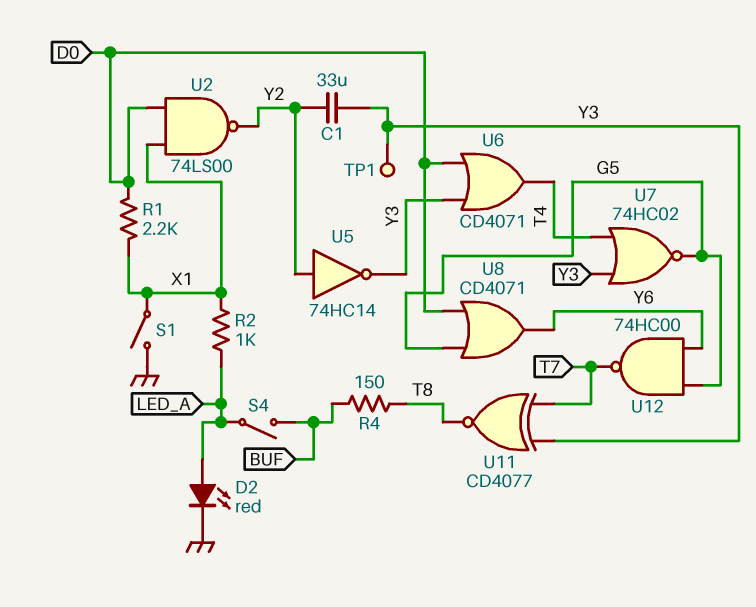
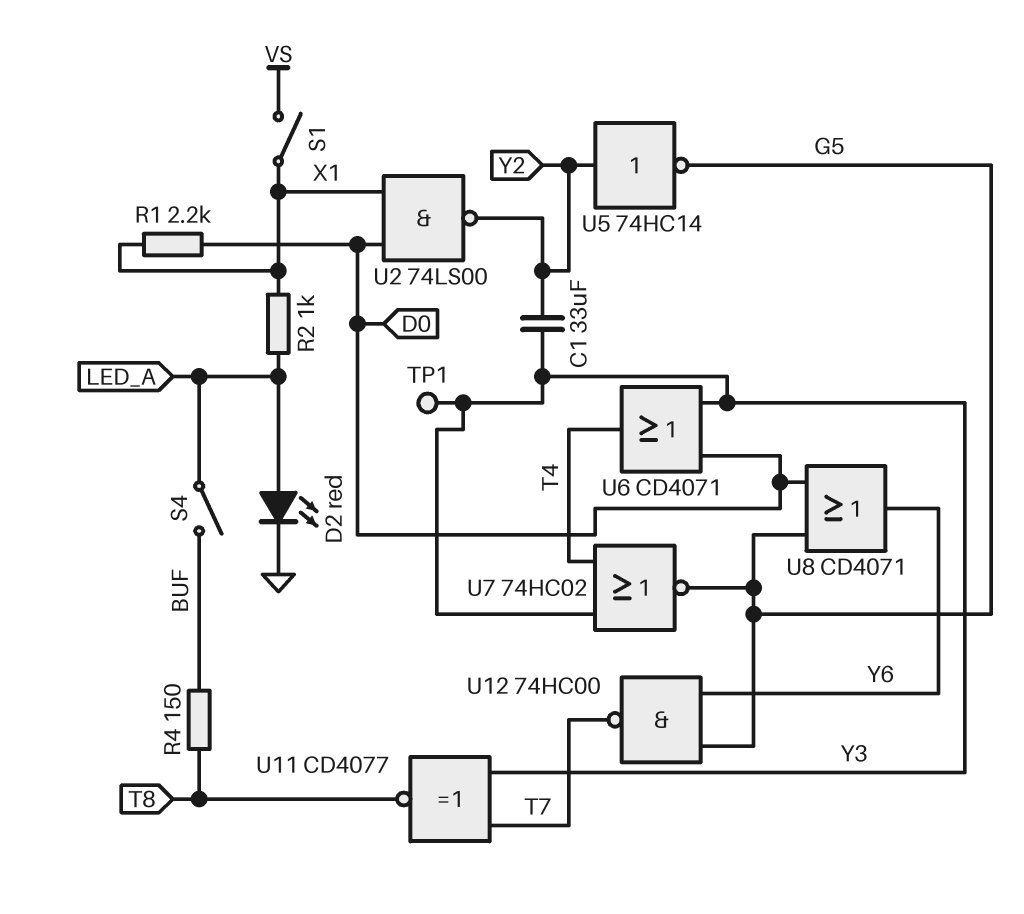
S1: switch (GND, X1) -> switch (VS, X1)
U5: NOT 74HC14 (in Y2, out Y3) -> NOT 74HC14 (in Y2, out G5)

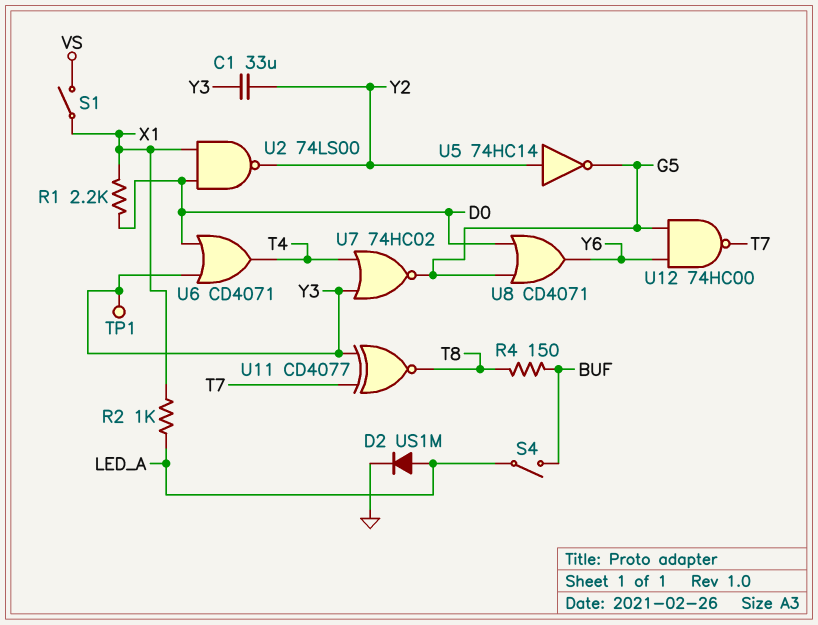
D2: LED red (A LED_A, K GND) -> diode US1M (A LED_A, K GND)

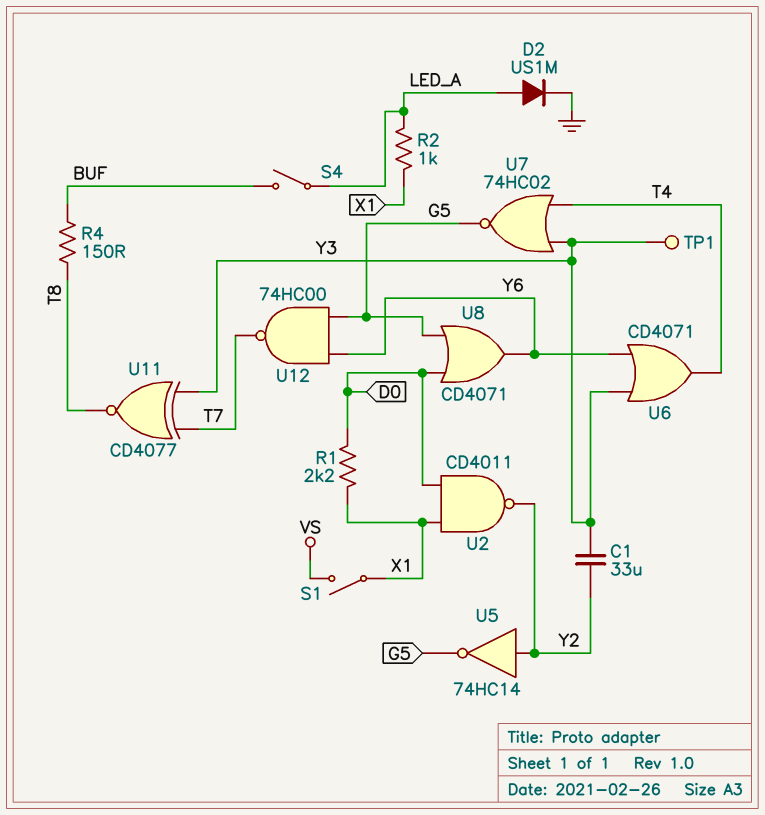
U2: NAND 74LS00 (in D0, in X1, out Y2) -> NAND CD4011 (in D0, in X1, out Y2)
U6: OR CD4071 (in D0, in Y3, out T4) -> OR CD4071 (in Y3, in Y6, out T4)

